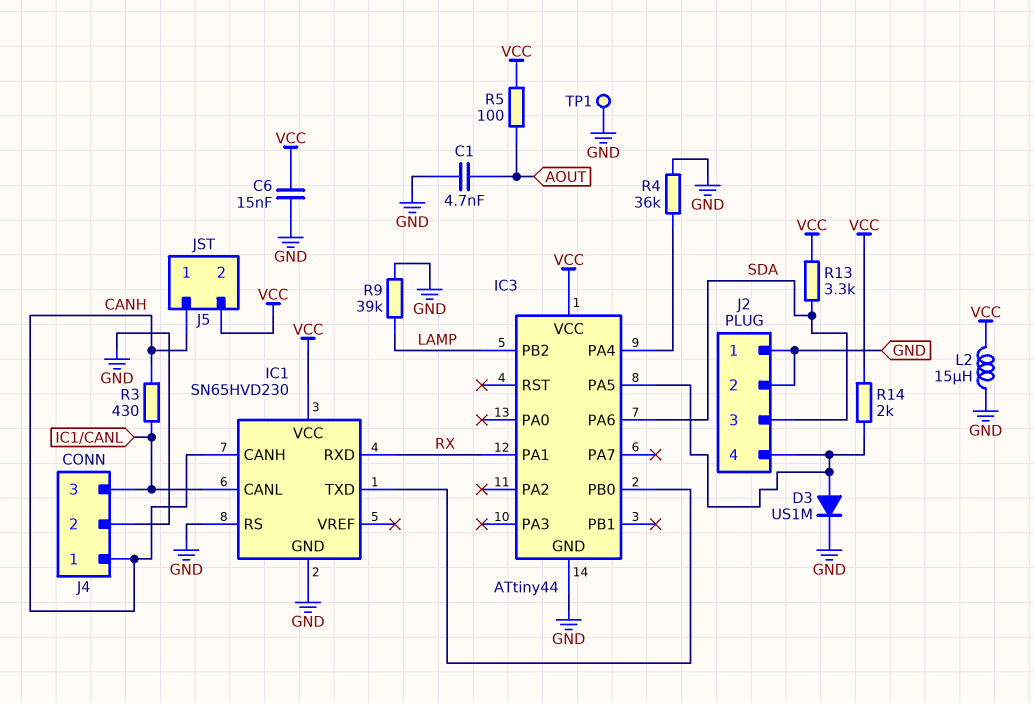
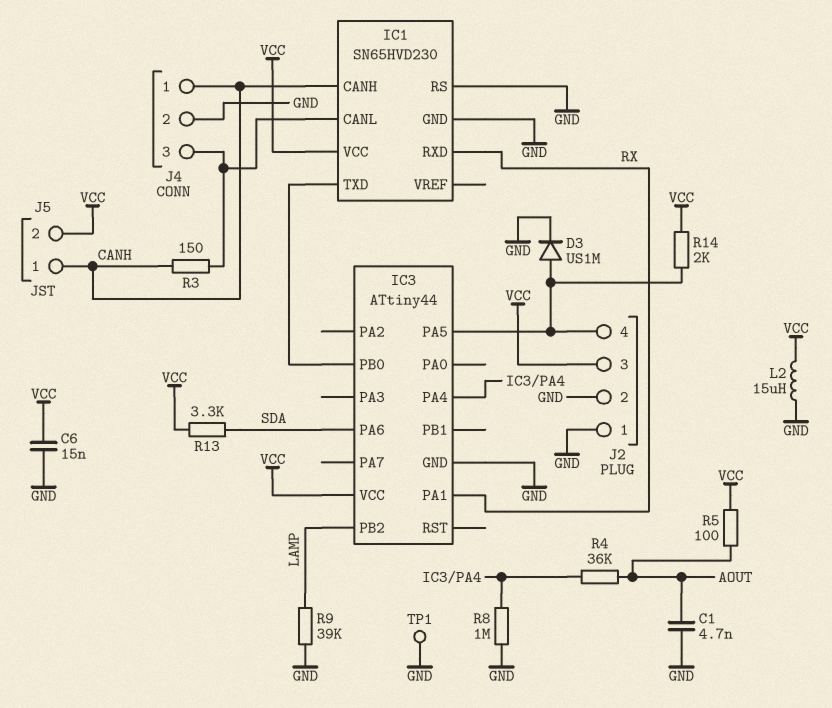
J2 pin 3: SDA -> VCC
R3: 430 (CANH, IC1/CANL) -> 150 (CANH, IC1/CANL)
R4: 36k (GND, IC3/PA4) -> 36k (AOUT, IC3/PA4)
R8: none -> 1M (GND, IC3/PA4)

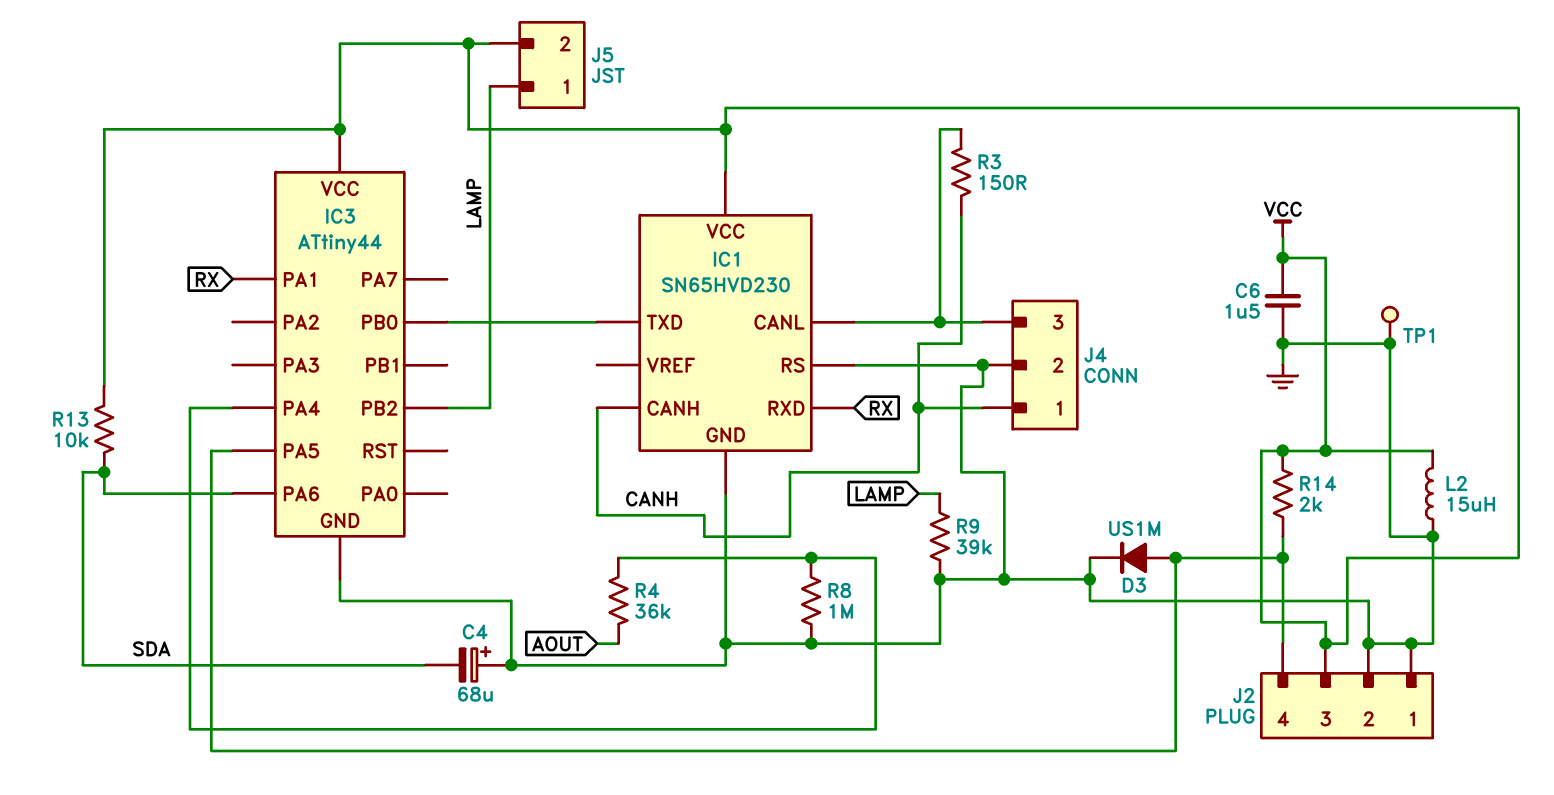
C1: 4.7nF (AOUT, GND) -> none
C4: none -> 68uF (plus GND, minus SDA)
C6: 15nF (GND, VCC) -> 1.5uF (GND, VCC)
J5 pin 1: CANH -> LAMP
R5: 100 (AOUT, VCC) -> none
R13: 3.3k (SDA, VCC) -> 10k (SDA, VCC)

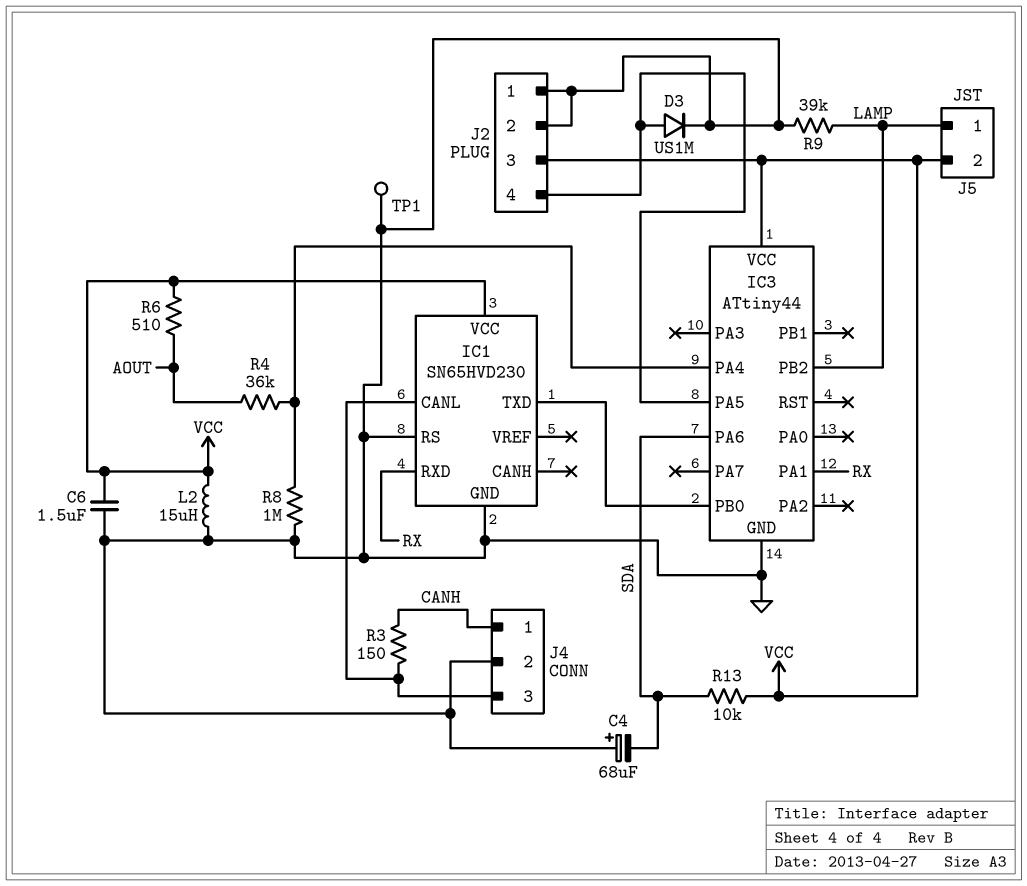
IC1 pin CANH: CANH -> none
R6: none -> 510 (AOUT, VCC)
R14: 2k (IC3/PA5, VCC) -> none

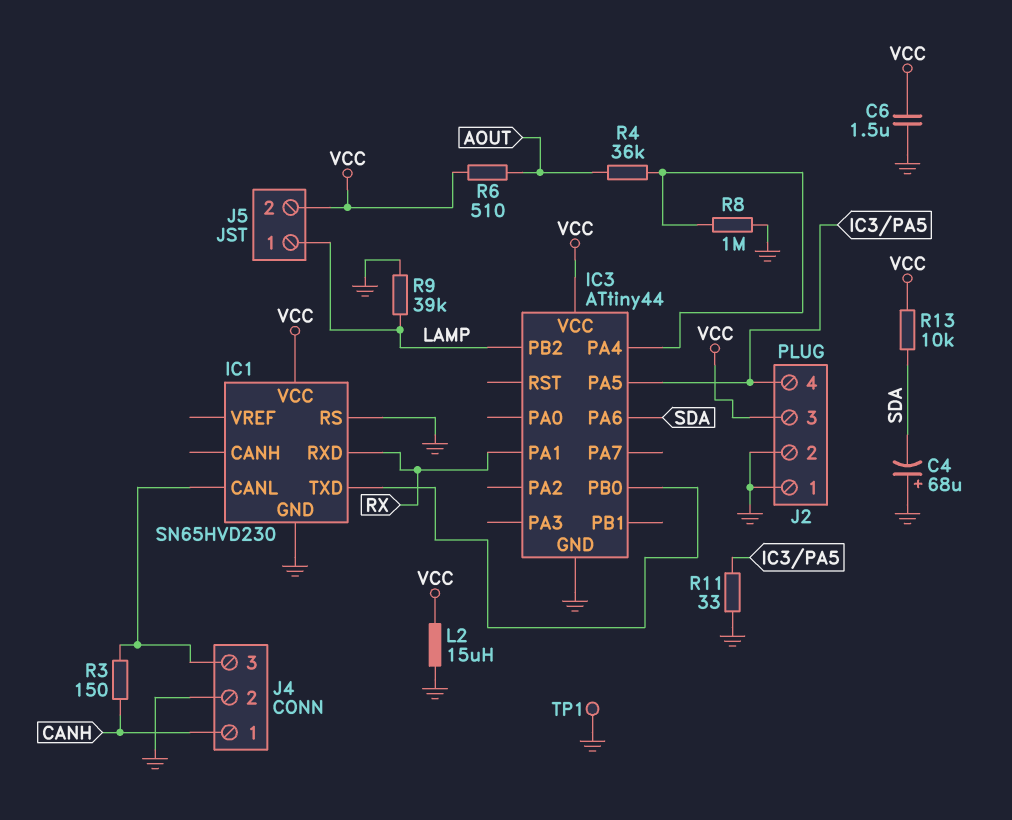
D3: diode US1M (A IC3/PA5, K GND) -> none
R11: none -> 33 (GND, IC3/PA5)

